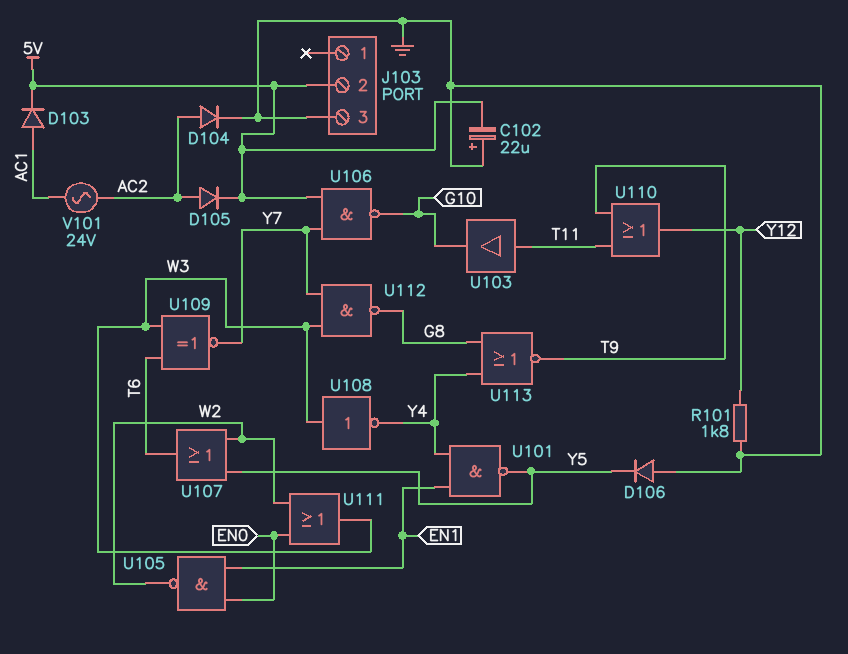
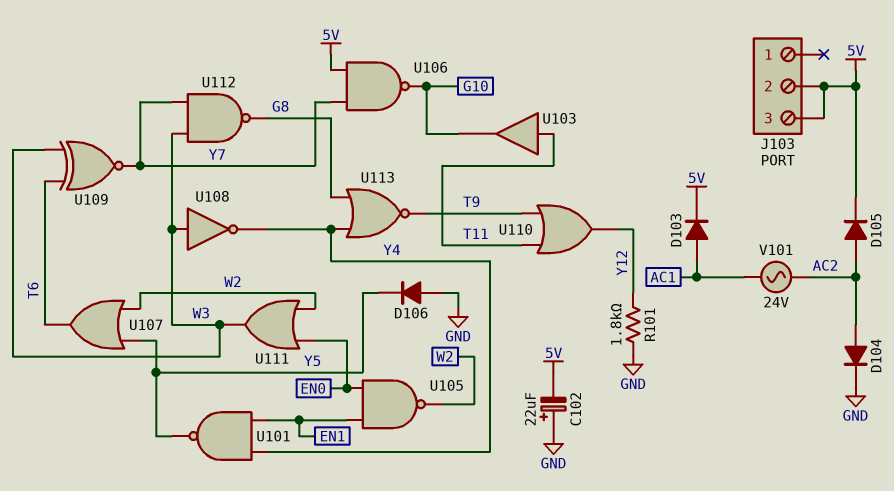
J103 pin 3: GND -> 5V

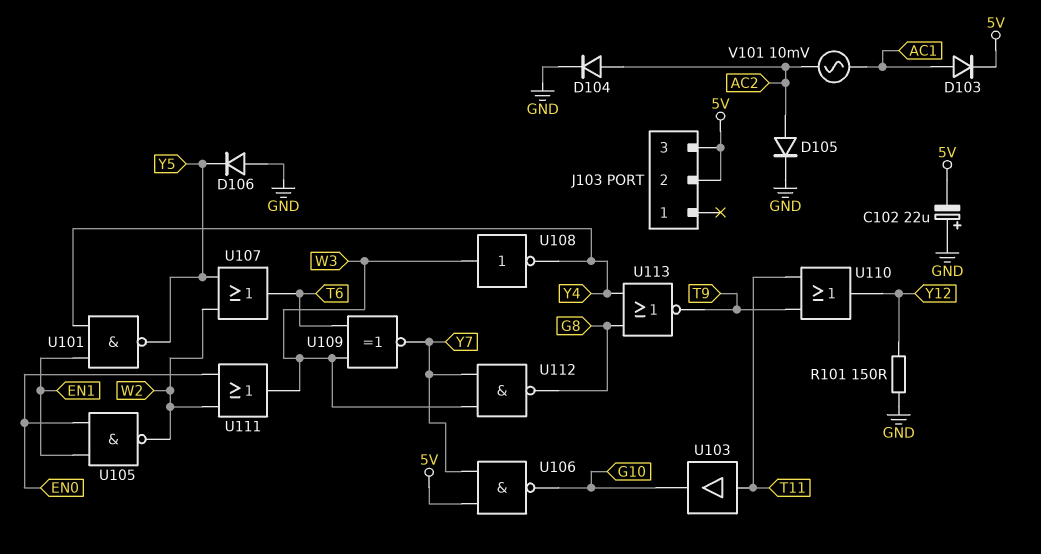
D105: diode (A AC2, K 5V) -> diode (A AC2, K GND)
R101: 1.8k (GND, Y12) -> 150 (GND, Y12)
V101: AC 24V (AC1, AC2) -> AC 10mV (AC1, AC2)

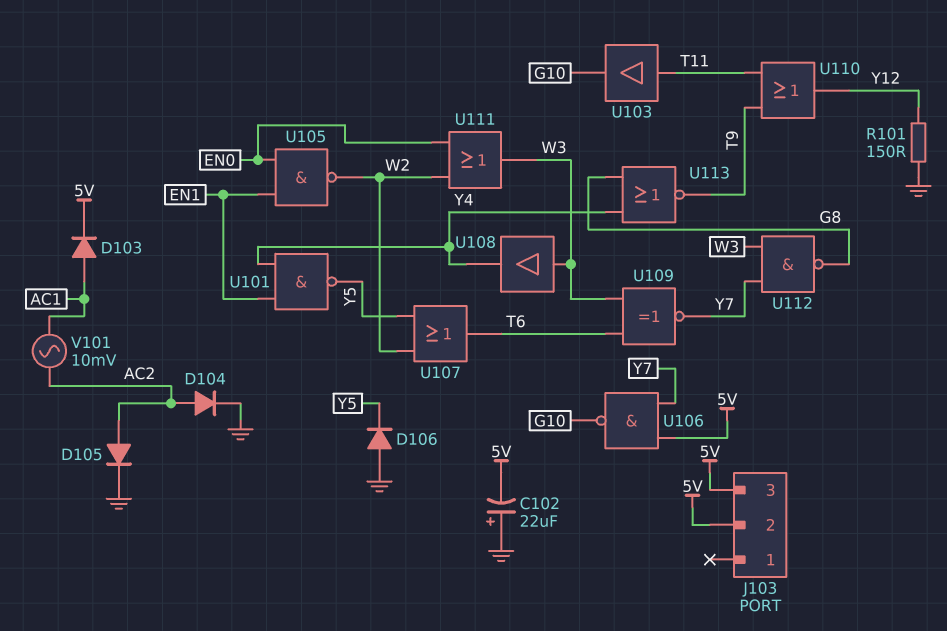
U108: NOT (in W3, out Y4) -> buffer (in W3, out Y4)

